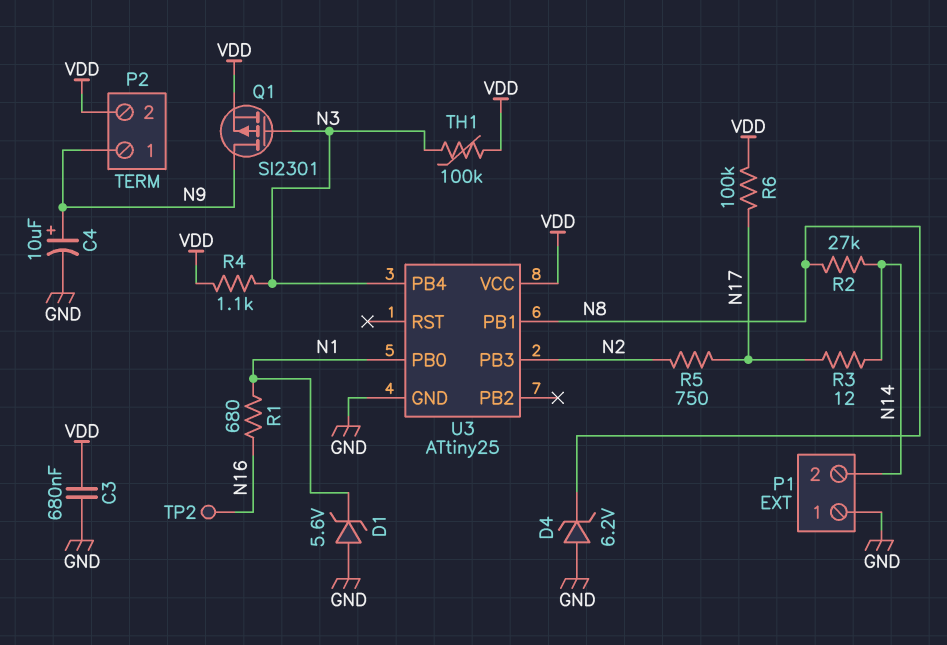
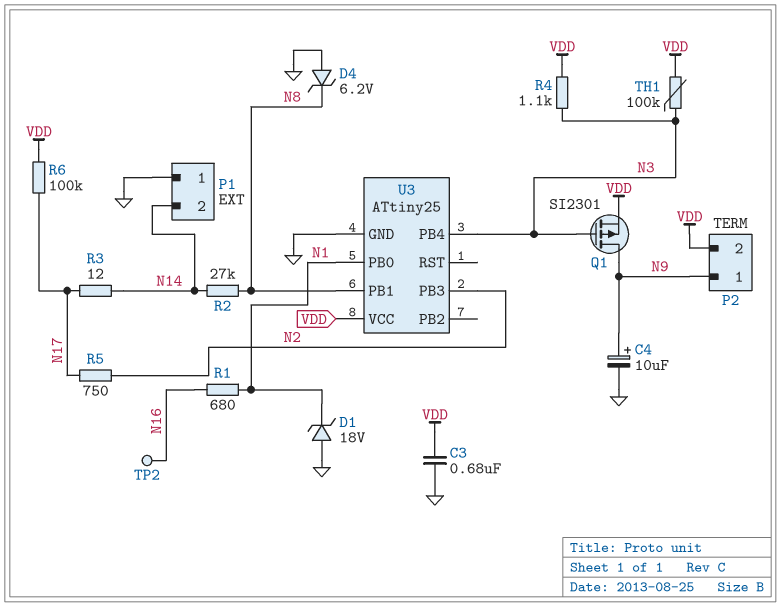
D1: zener 5.6V (A GND, K N1) -> zener 18V (A GND, K N1)

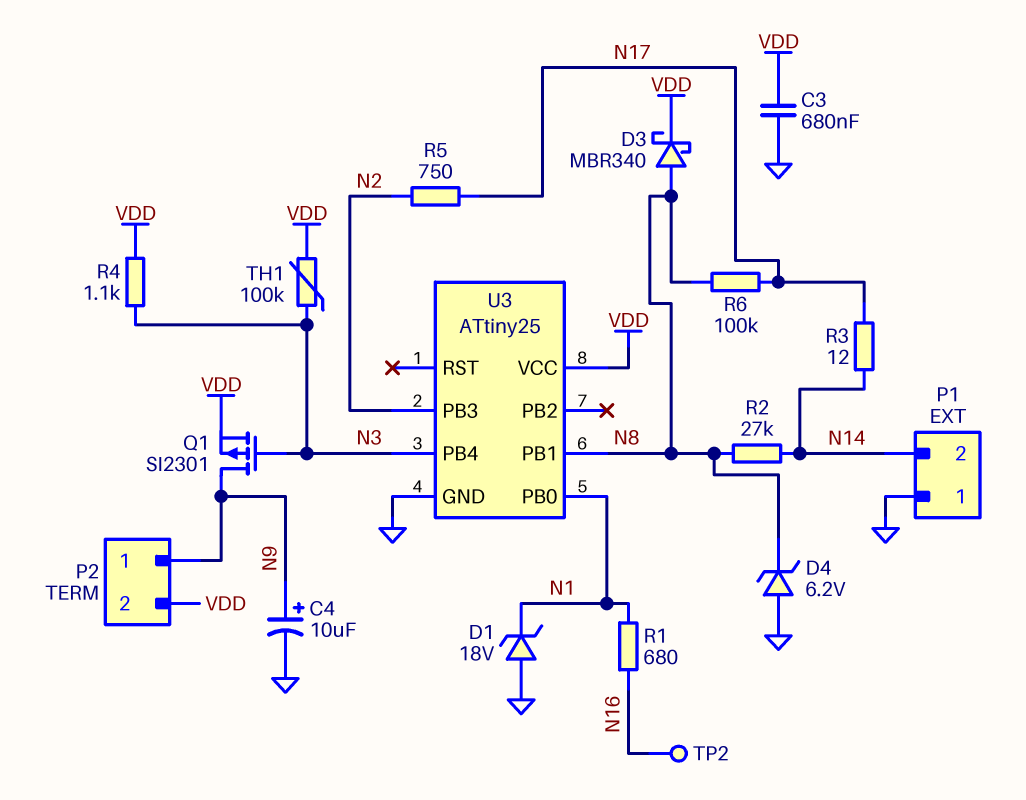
D3: none -> schottky MBR340 (A N8, K VDD)
R6: 100k (N17, VDD) -> 100k (N8, N17)

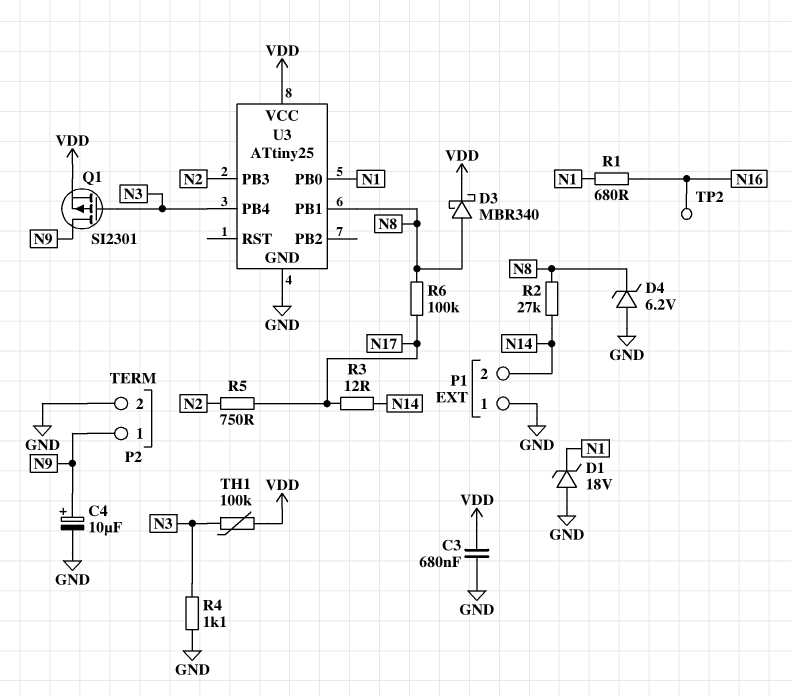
P2 pin 2: VDD -> GND
R4: 1.1k (N3, VDD) -> 1.1k (GND, N3)

